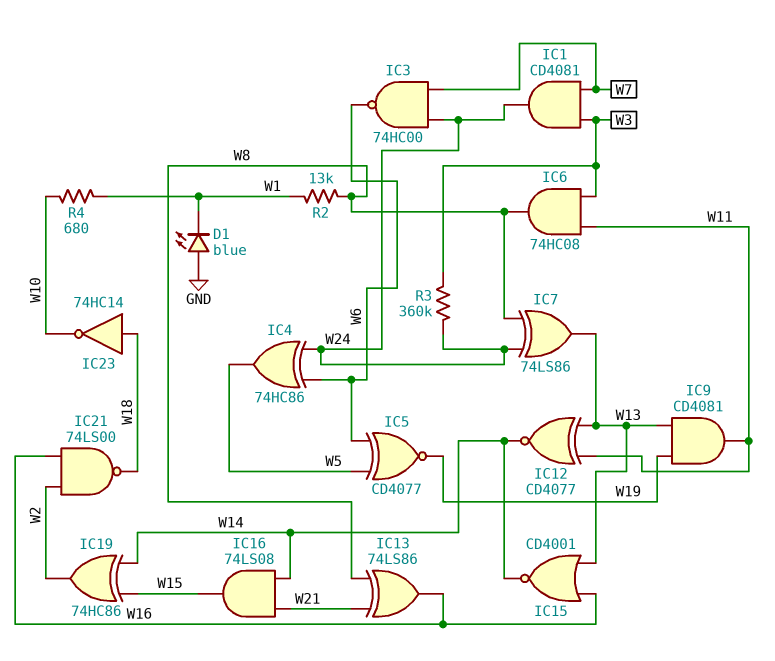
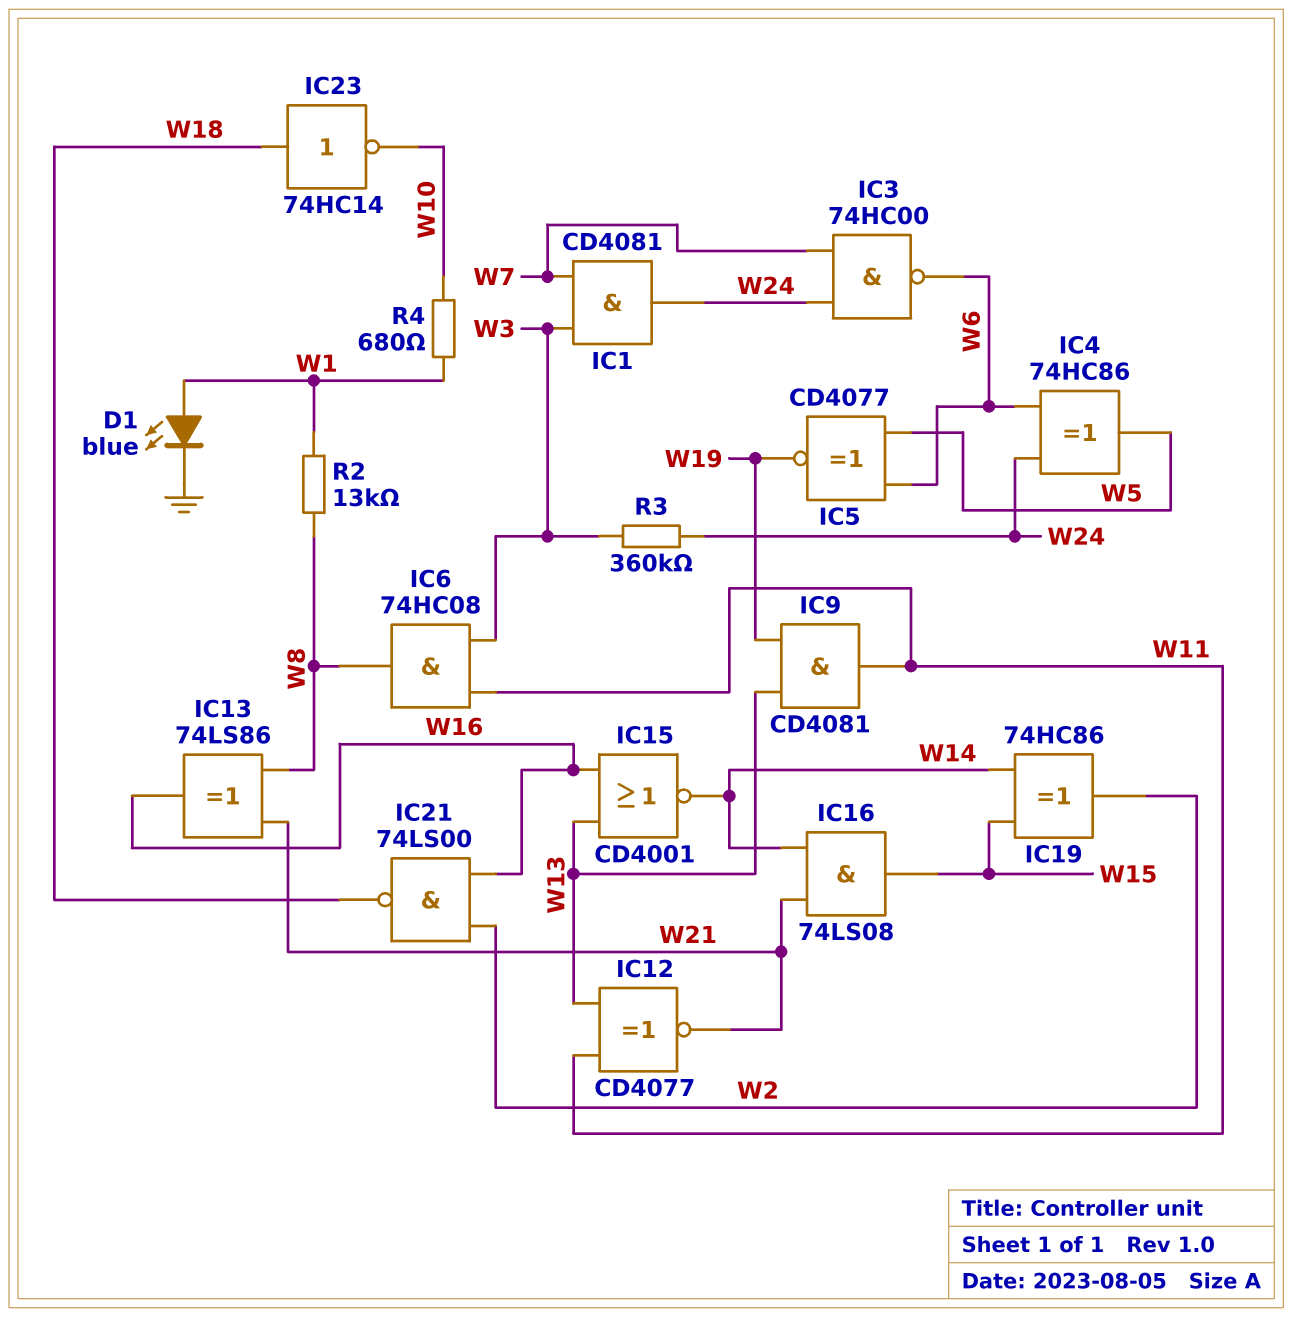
D1: LED blue (A GND, K W1) -> LED blue (A W1, K GND)
IC7: XOR 74LS86 (in W8, in W24, out W13) -> none
IC12: XNOR CD4077 (in W11, in W13, out W14) -> XNOR CD4077 (in W11, in W13, out W21)

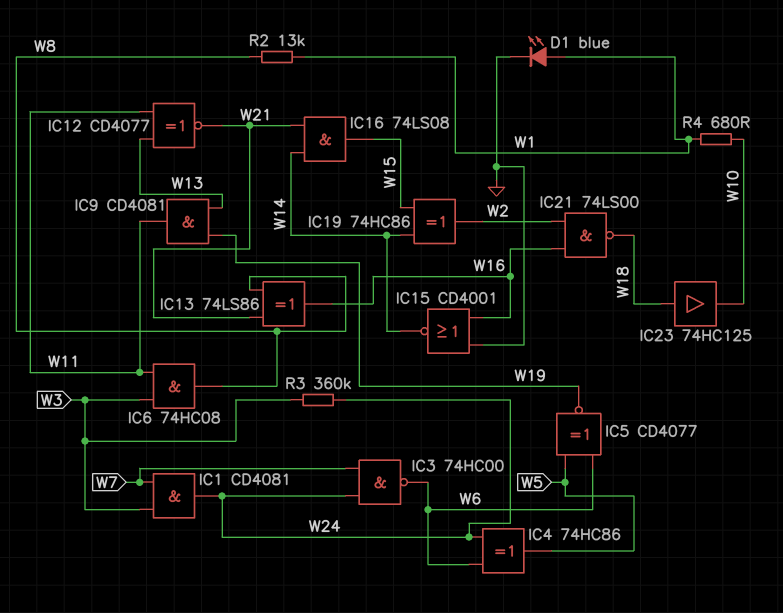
IC15: NOR CD4001 (in W13, in W16, out W14) -> NOR CD4001 (in GND, in W16, out W14)
IC23: NOT 74HC14 (in W18, out W10) -> buffer 74HC125 (in W18, out W10)

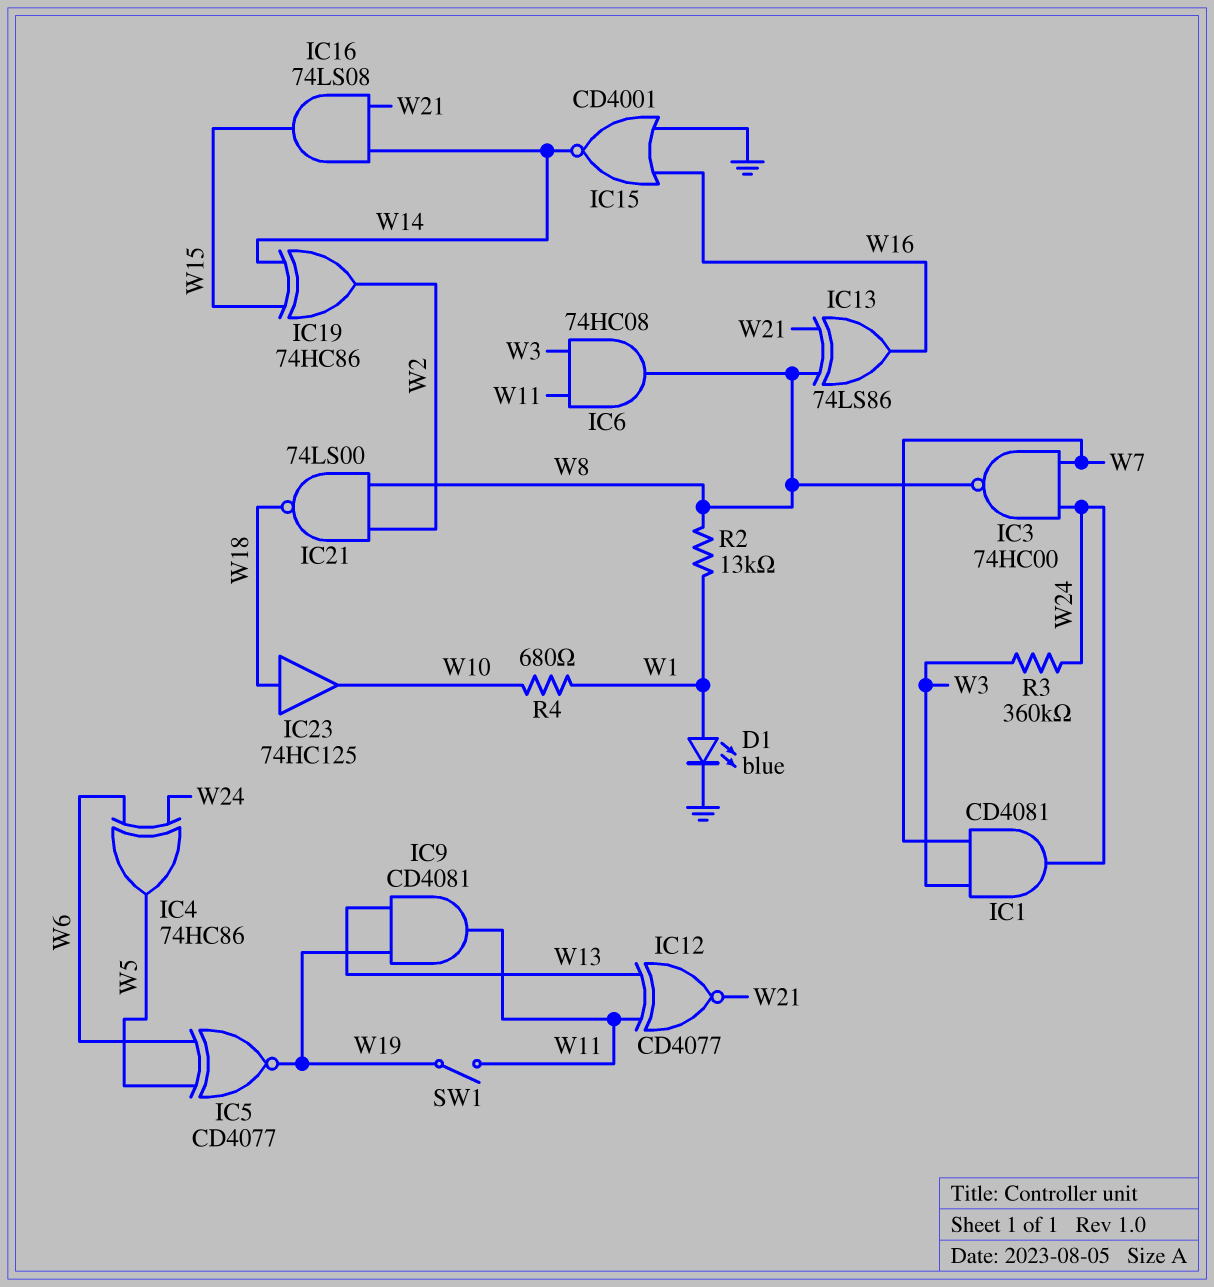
IC3: NAND 74HC00 (in W7, in W24, out W6) -> NAND 74HC00 (in W7, in W24, out W8)
IC21: NAND 74LS00 (in W2, in W16, out W18) -> NAND 74LS00 (in W2, in W8, out W18)
SW1: none -> switch (W11, W19)

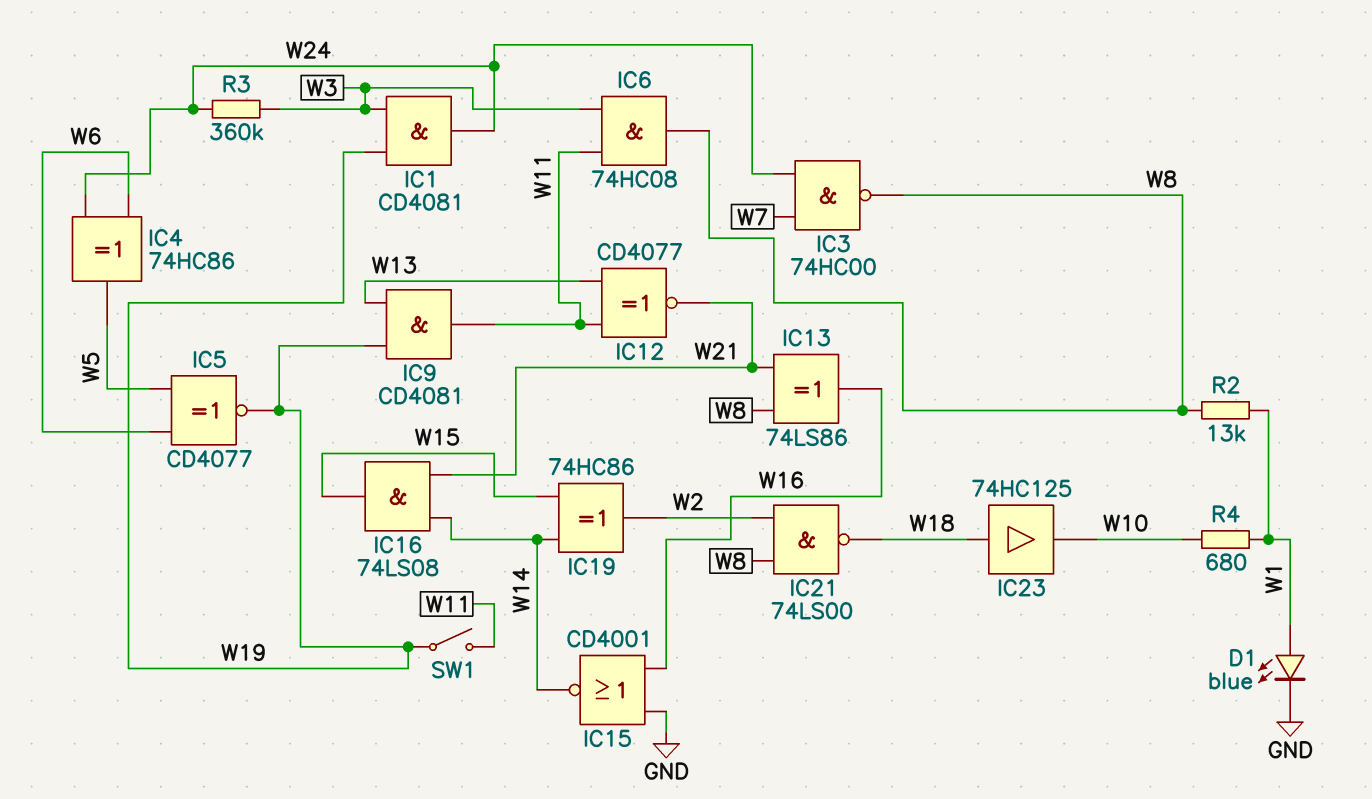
IC1: AND CD4081 (in W3, in W7, out W24) -> AND CD4081 (in W3, in W19, out W24)

